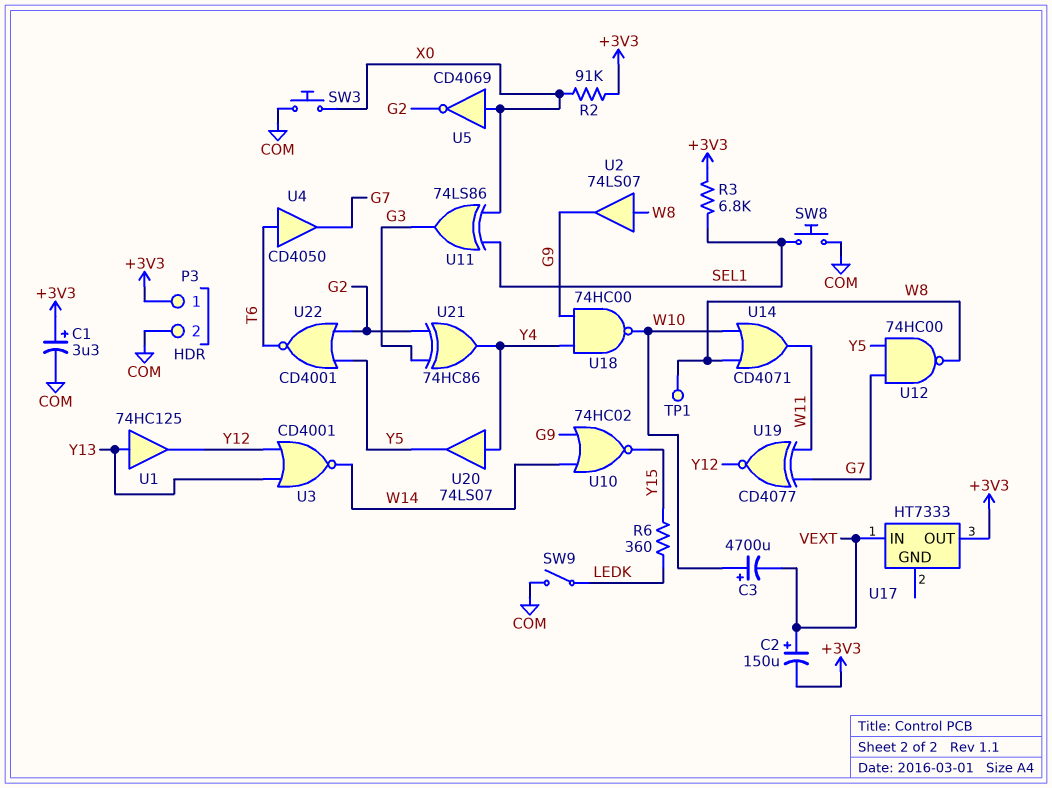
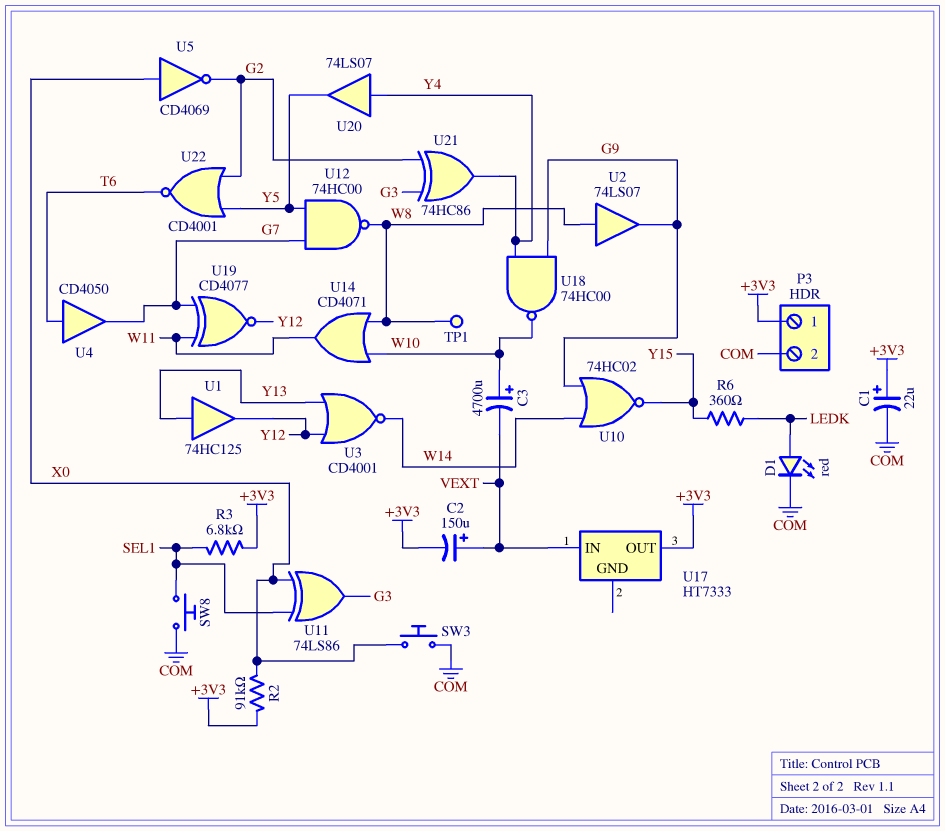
C1: 3.3uF (plus +3V3, minus COM) -> 22uF (plus +3V3, minus COM)
D1: none -> LED red (A LEDK, K COM)
SW9: switch (COM, LEDK) -> none

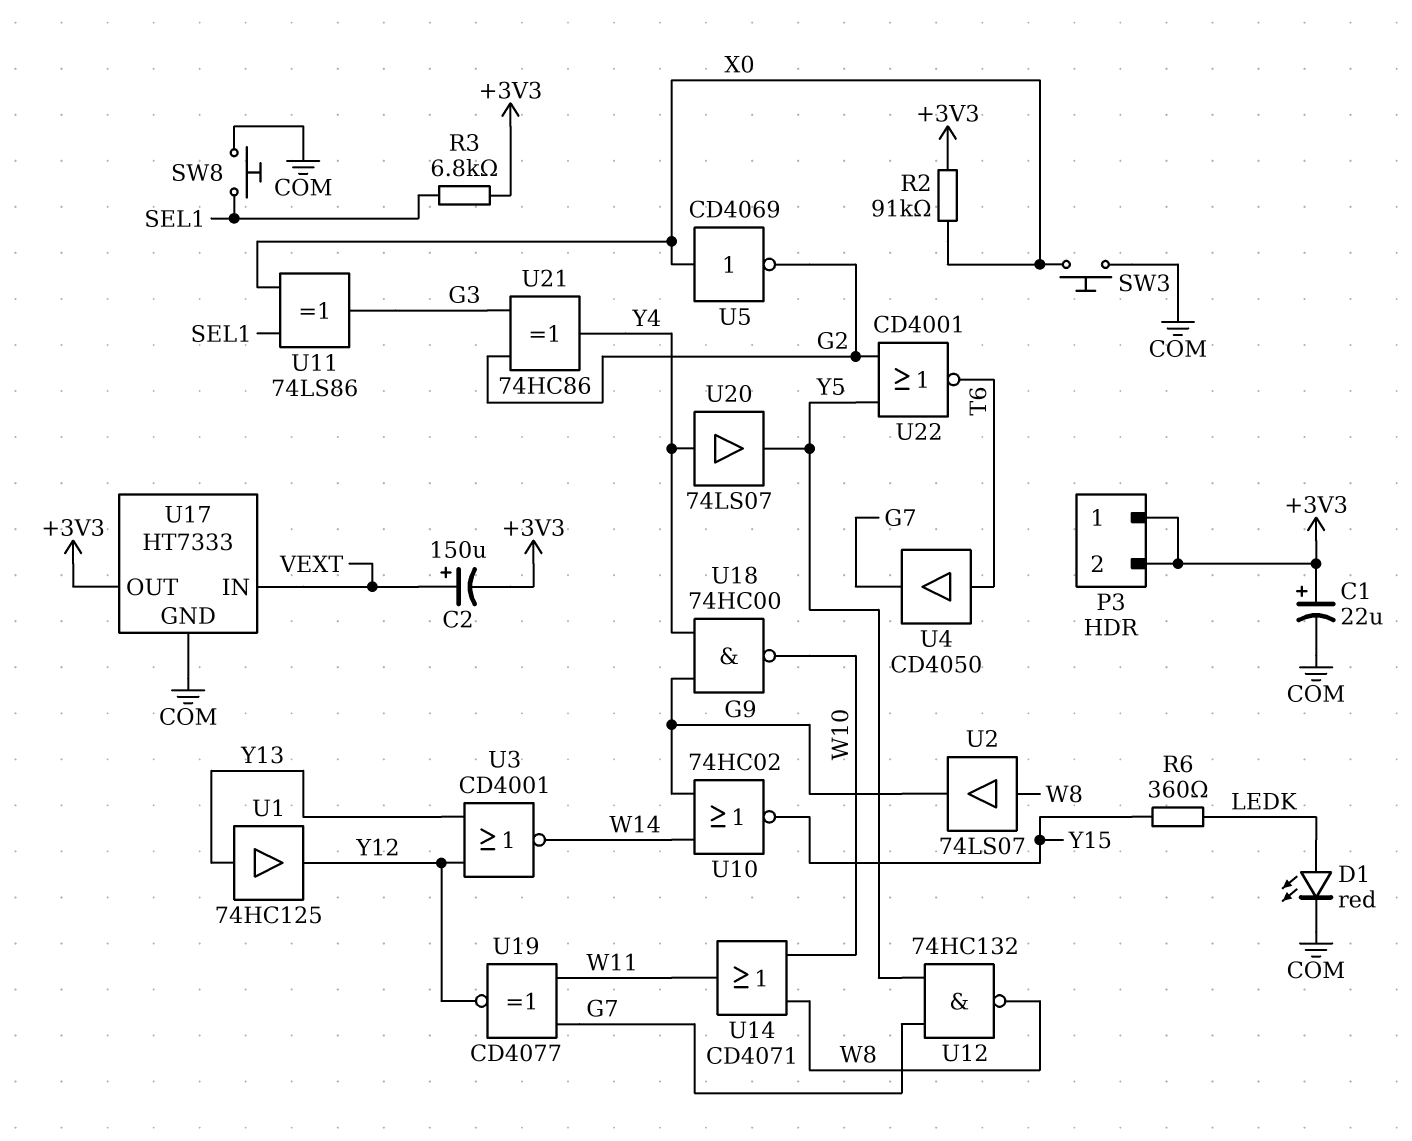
C3: 4700uF (plus W10, minus VEXT) -> none
P3 pin 2: COM -> +3V3
TP1: test point (W8) -> none
U12: NAND 74HC00 (in G7, in Y5, out W8) -> NAND 74HC132 (in G7, in Y5, out W8)
U17 pin GND: none -> COM

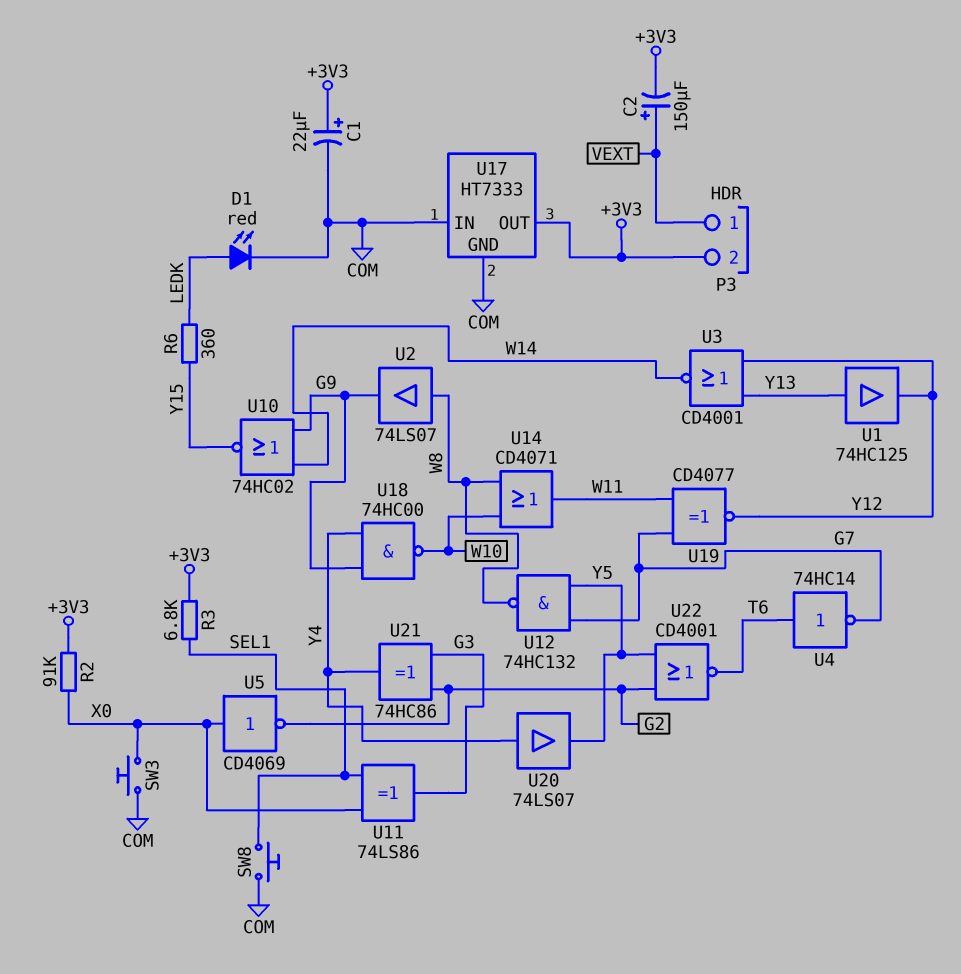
P3 pin 1: +3V3 -> VEXT
U4: buffer CD4050 (in T6, out G7) -> NOT 74HC14 (in T6, out G7)
U17 pin IN: VEXT -> COM

